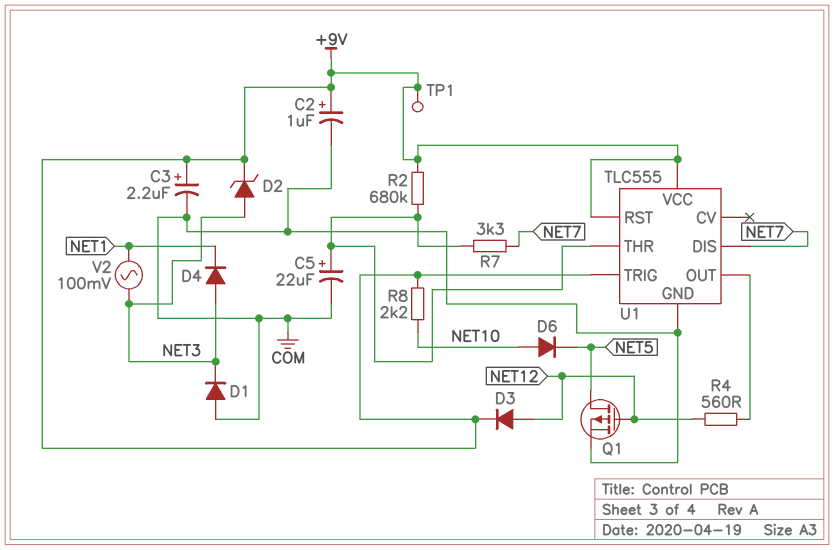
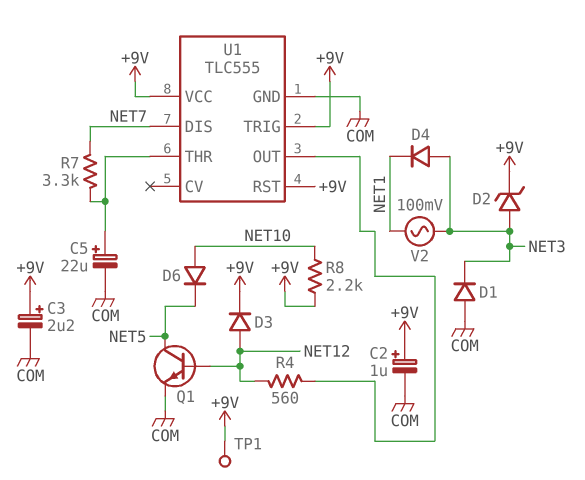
Q1: PMOS (G NET12, D NET5, S COM) -> NPN (B NET12, C NET5, E COM)
R2: 680k (+9V, U1/THR) -> none

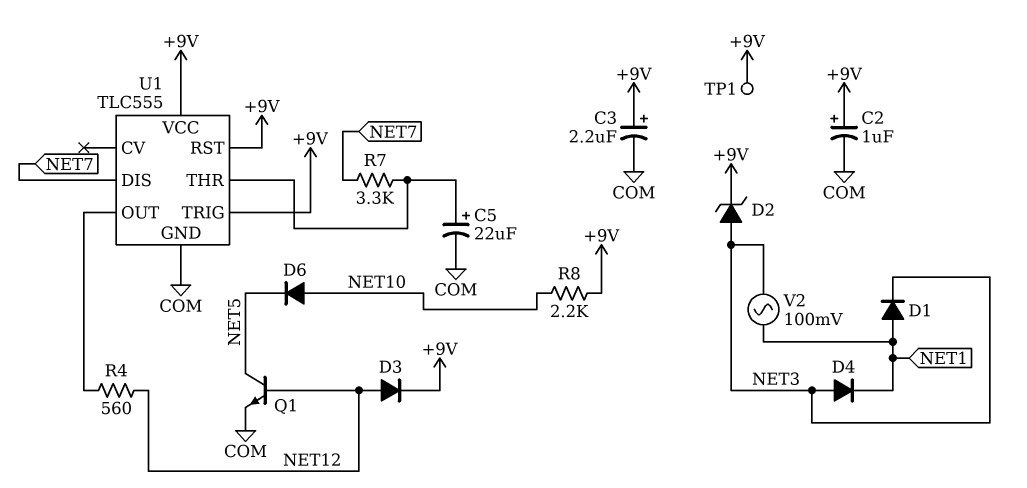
D1: diode (A COM, K NET3) -> diode (A NET1, K NET3)

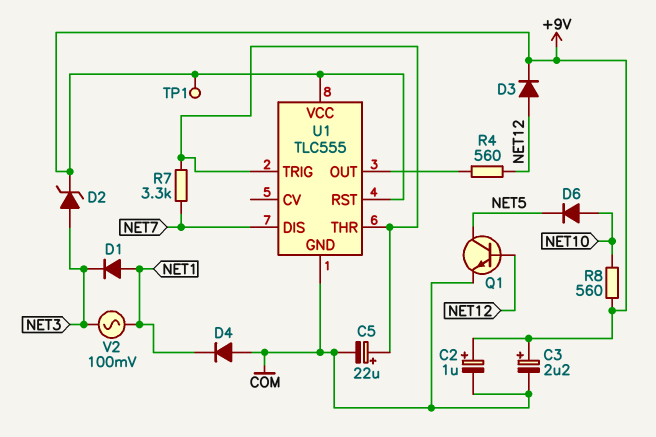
D4: diode (A NET3, K NET1) -> diode (A COM, K NET1)
R8: 2.2k (+9V, NET10) -> 560 (+9V, NET10)
U1 pin TRIG: +9V -> U1/THR

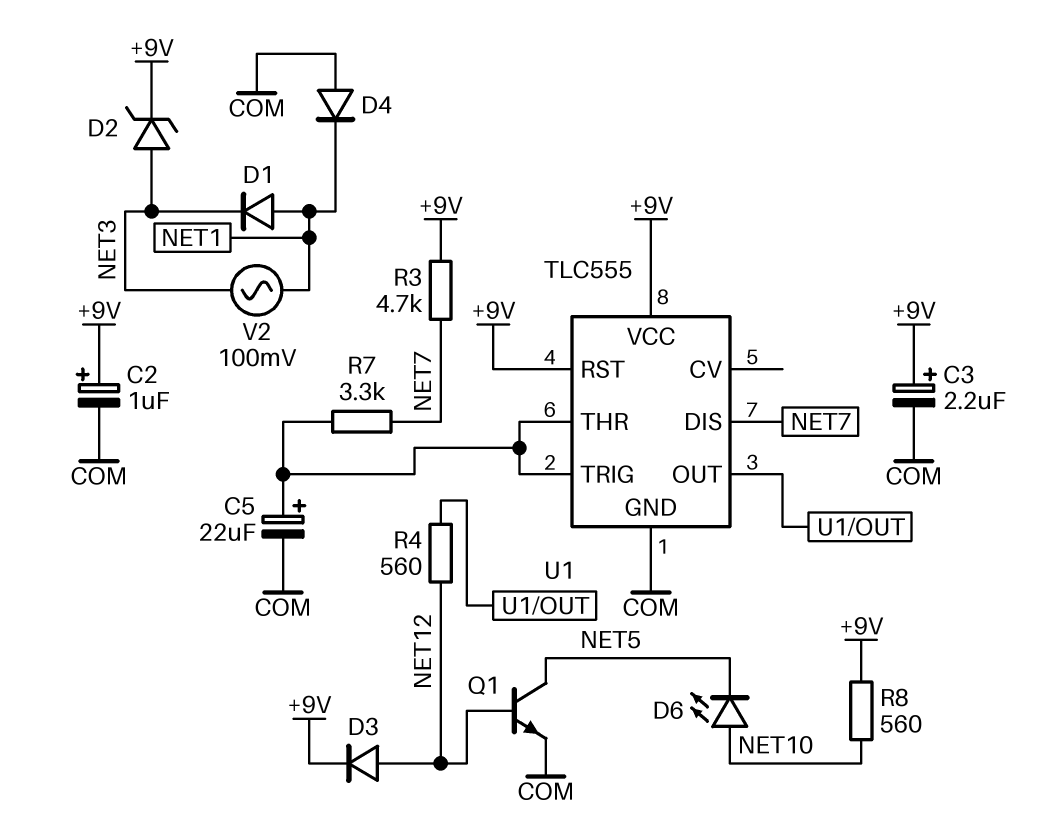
D6: diode (A NET10, K NET5) -> LED (A NET10, K NET5)
R3: none -> 4.7k (+9V, NET7)
TP1: test point (+9V) -> none

